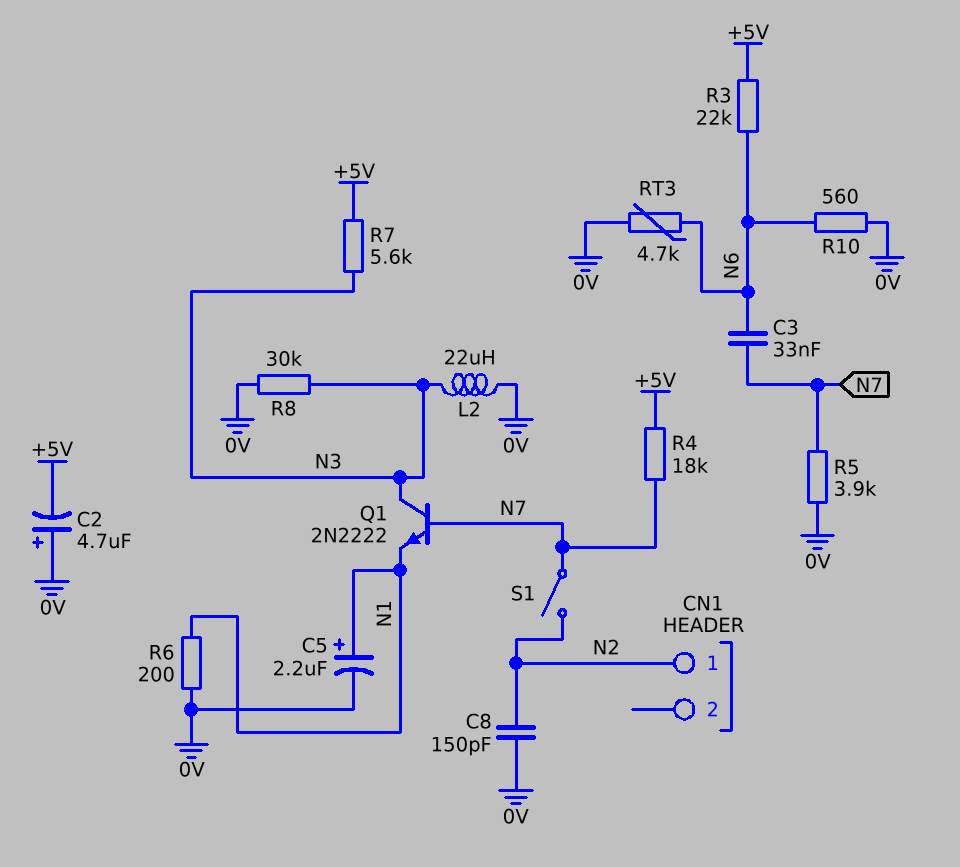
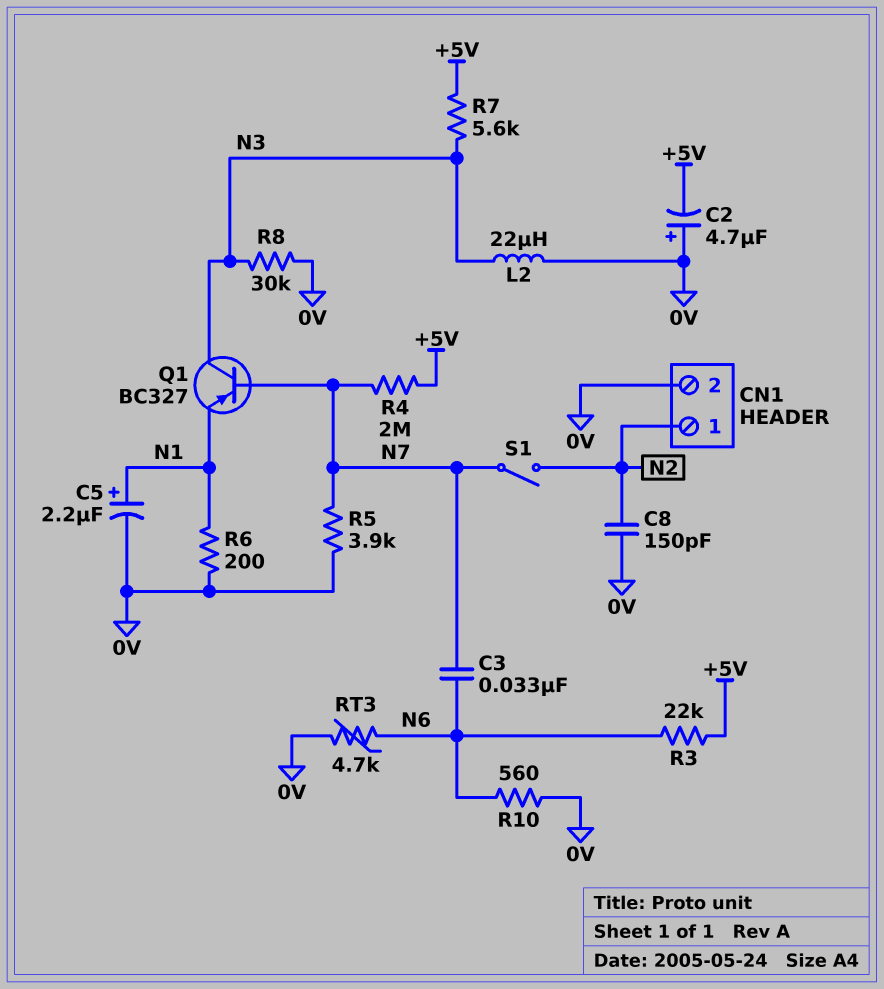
CN1 pin 2: none -> 0V
Q1: NPN 2N2222 (B N7, C N3, E N1) -> PNP BC327 (B N7, C N3, E N1)
R4: 18k (+5V, N7) -> 2M (+5V, N7)

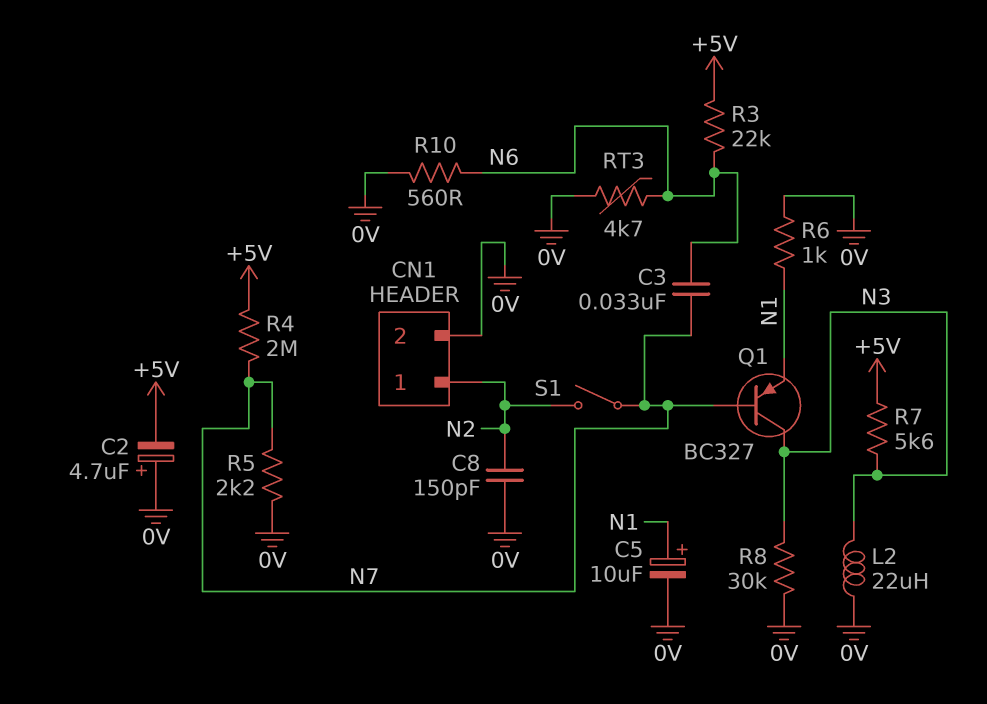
C5: 2.2uF (plus N1, minus 0V) -> 10uF (plus N1, minus 0V)
R5: 3.9k (0V, N7) -> 2.2k (0V, N7)
R6: 200 (0V, N1) -> 1k (0V, N1)

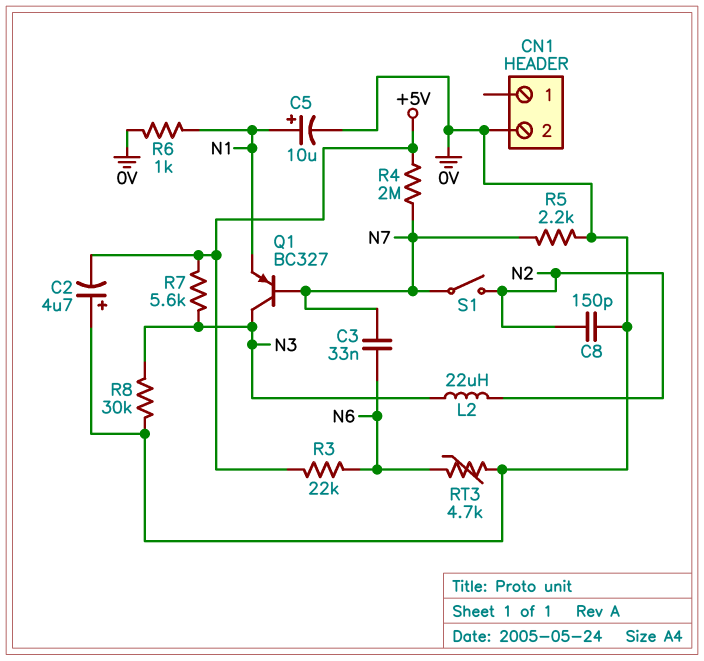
CN1 pin 1: N2 -> none
L2: 22uH (0V, N3) -> 22uH (N2, N3)
R10: 560 (0V, N6) -> none

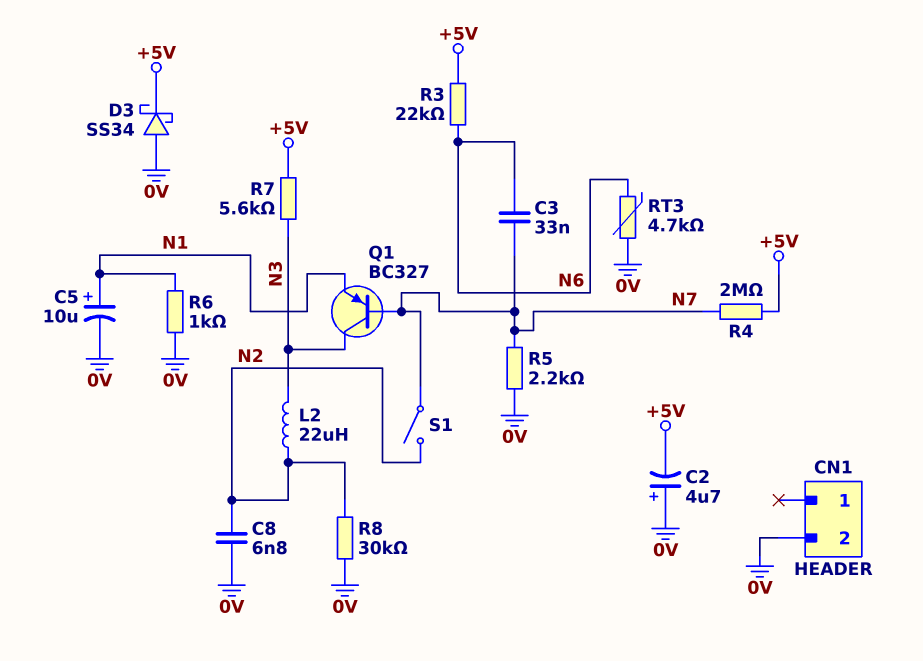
C8: 150pF (0V, N2) -> 6.8nF (0V, N2)
D3: none -> schottky SS34 (A 0V, K +5V)
R8: 30k (0V, N3) -> 30k (0V, N2)

